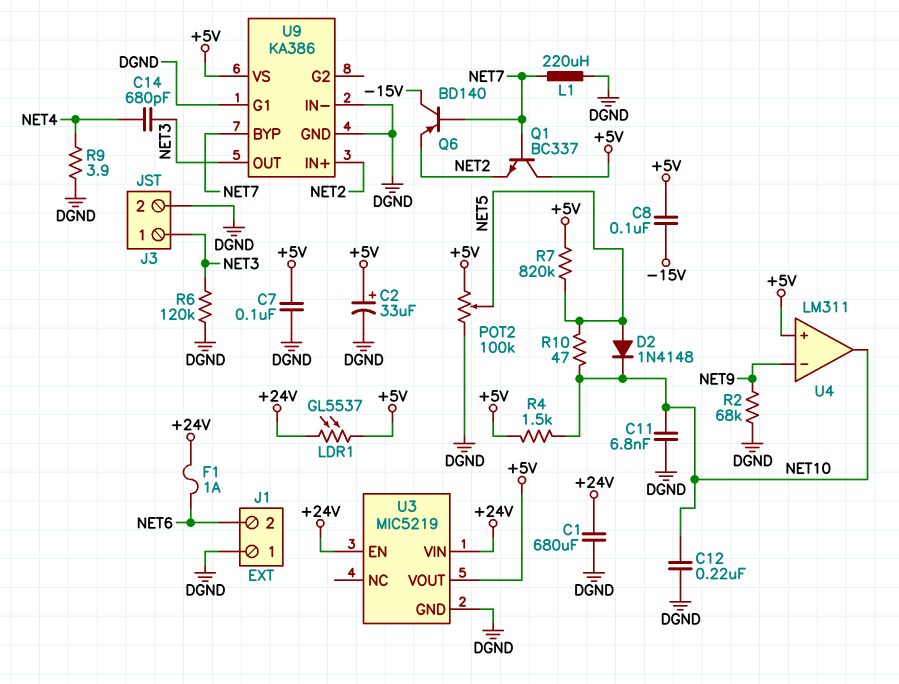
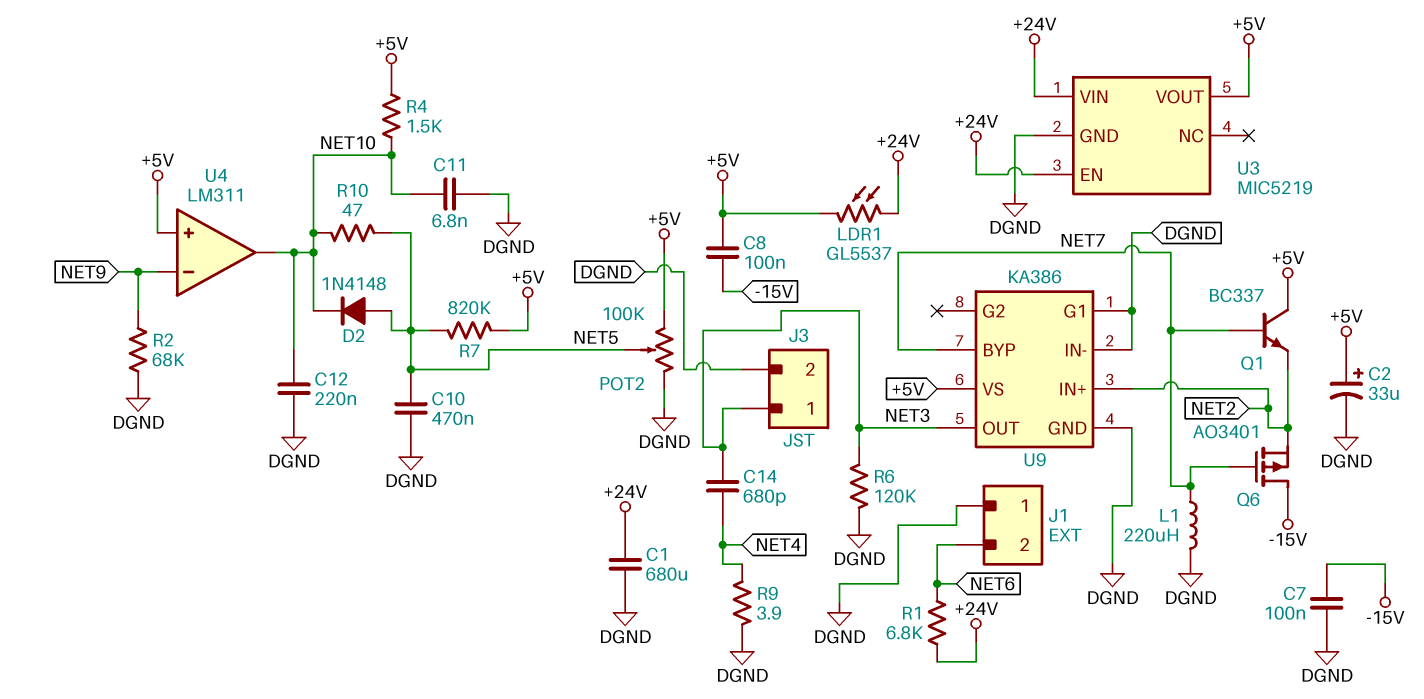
C7: 100nF (+5V, DGND) -> 100nF (-15V, DGND)
C10: none -> 470nF (DGND, NET5)
F1: 1A (+24V, NET6) -> none
Q6: PNP BD140 (B NET7, C -15V, E NET2) -> PMOS AO3401 (G NET7, D -15V, S NET2)
R1: none -> 6.8k (+24V, NET6)

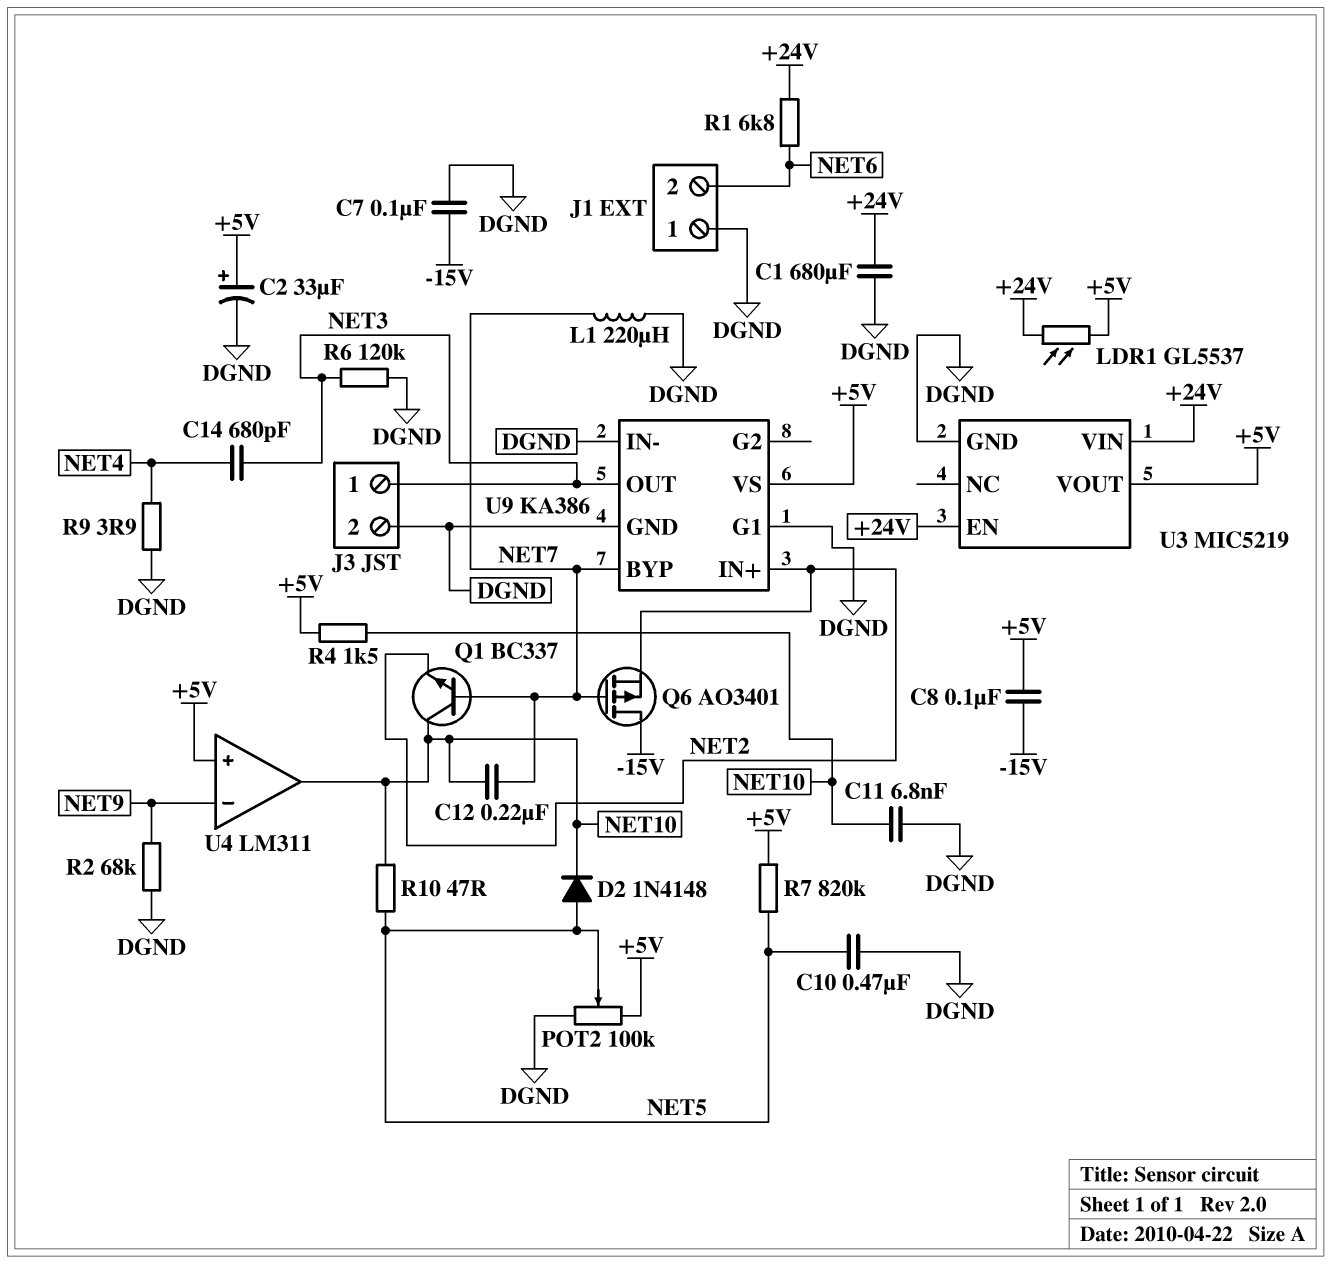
C12: 220nF (DGND, NET10) -> 220nF (NET7, NET10)
Q1: NPN BC337 (B NET7, C +5V, E NET2) -> NPN BC337 (B NET7, C NET10, E NET2)

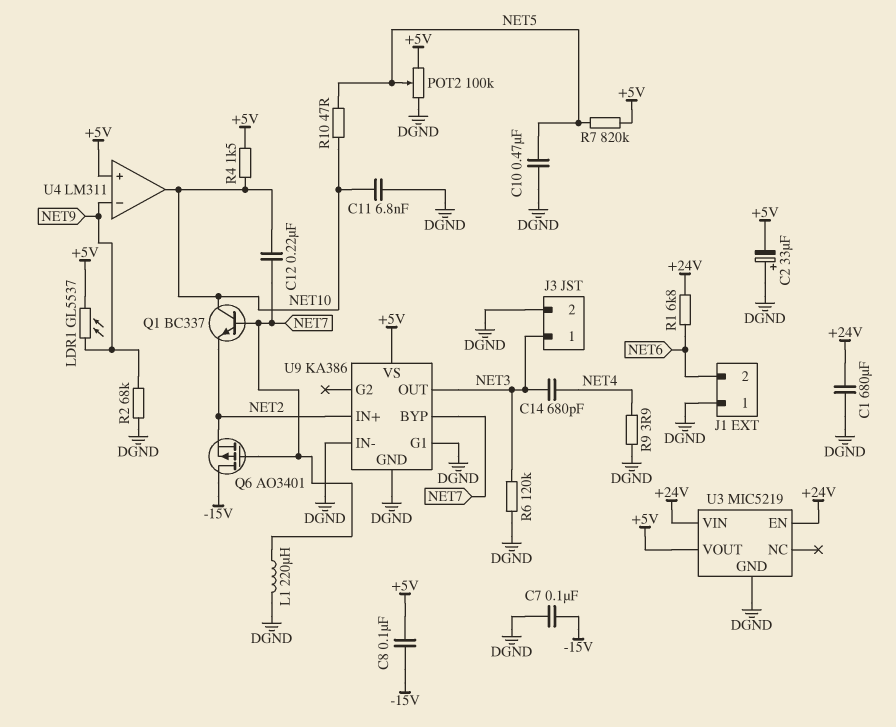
C2: 33uF (plus +5V, minus DGND) -> 33uF (plus DGND, minus +5V)
D2: diode 1N4148 (A NET5, K NET10) -> none
LDR1: GL5537 (+5V, +24V) -> GL5537 (+5V, NET9)

